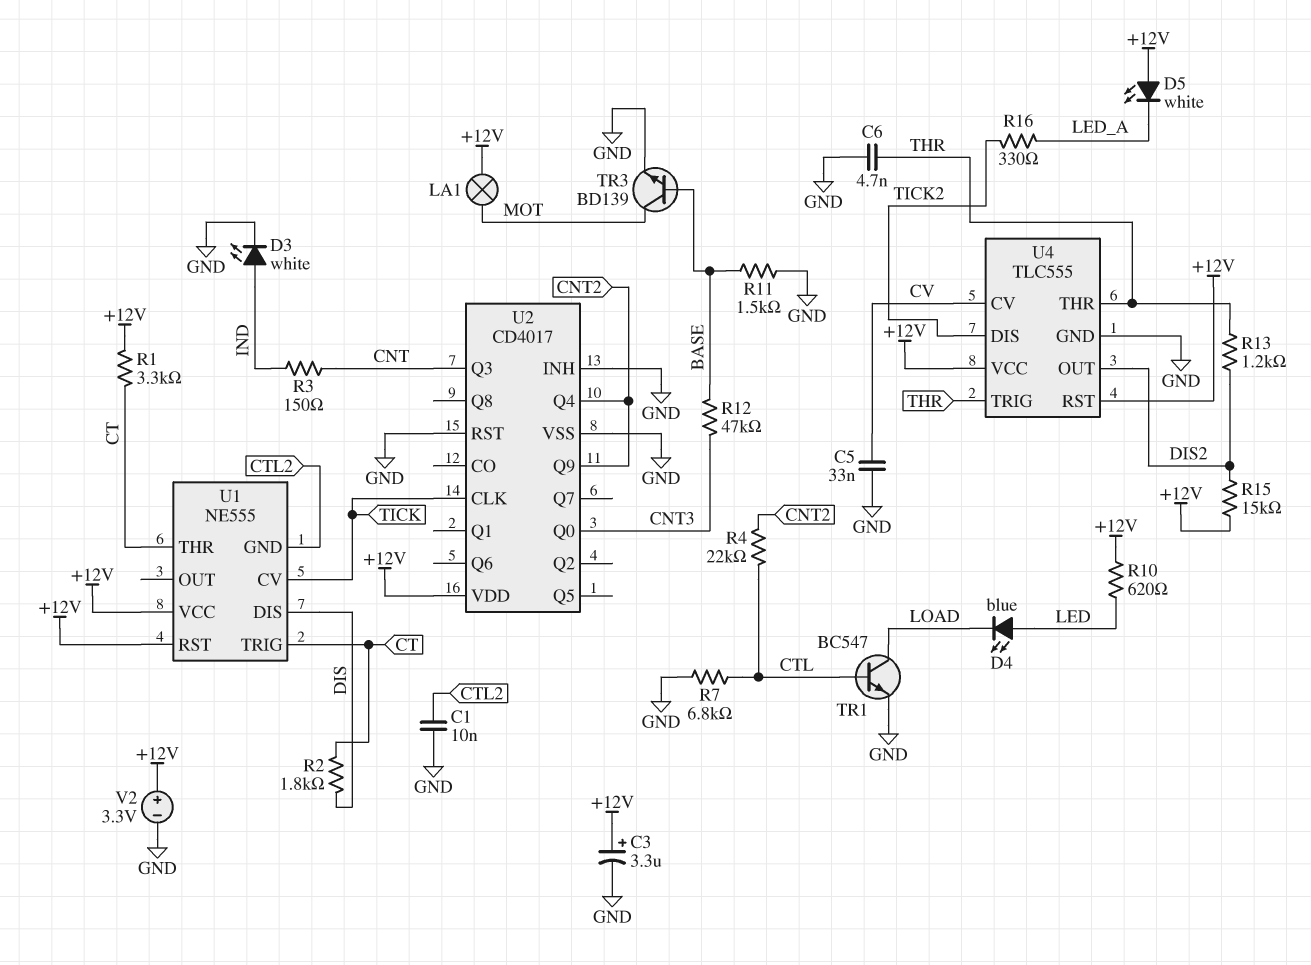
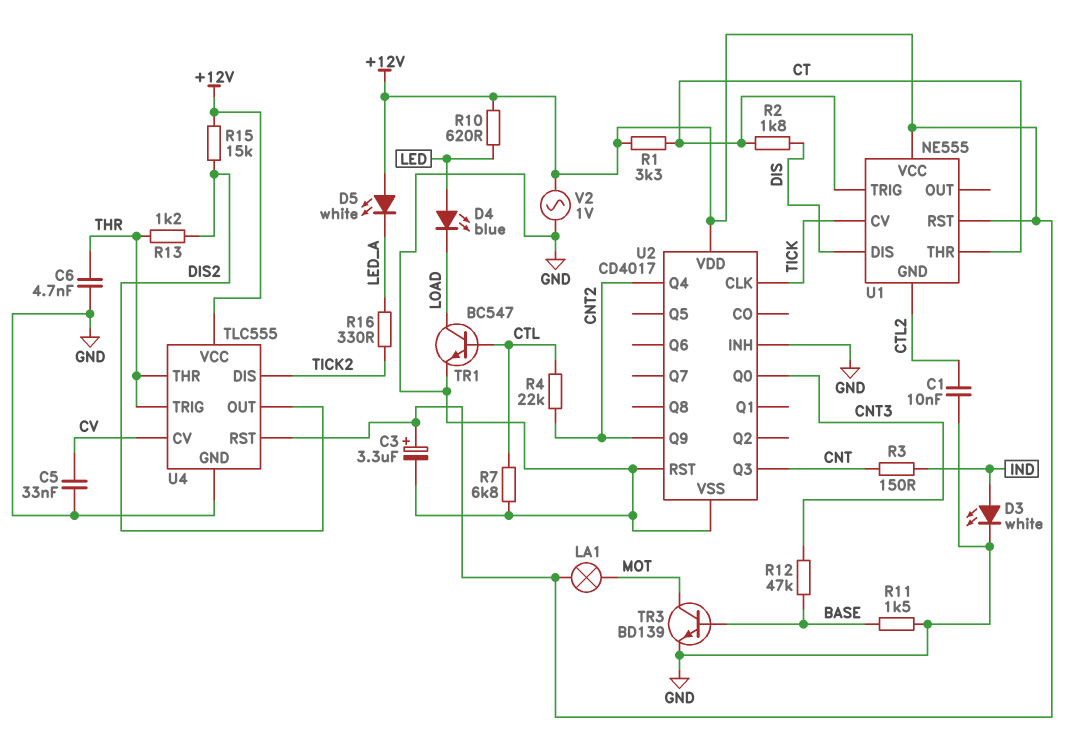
V2: 3.3V (plus +12V, minus GND) -> AC 1V (+12V, GND)

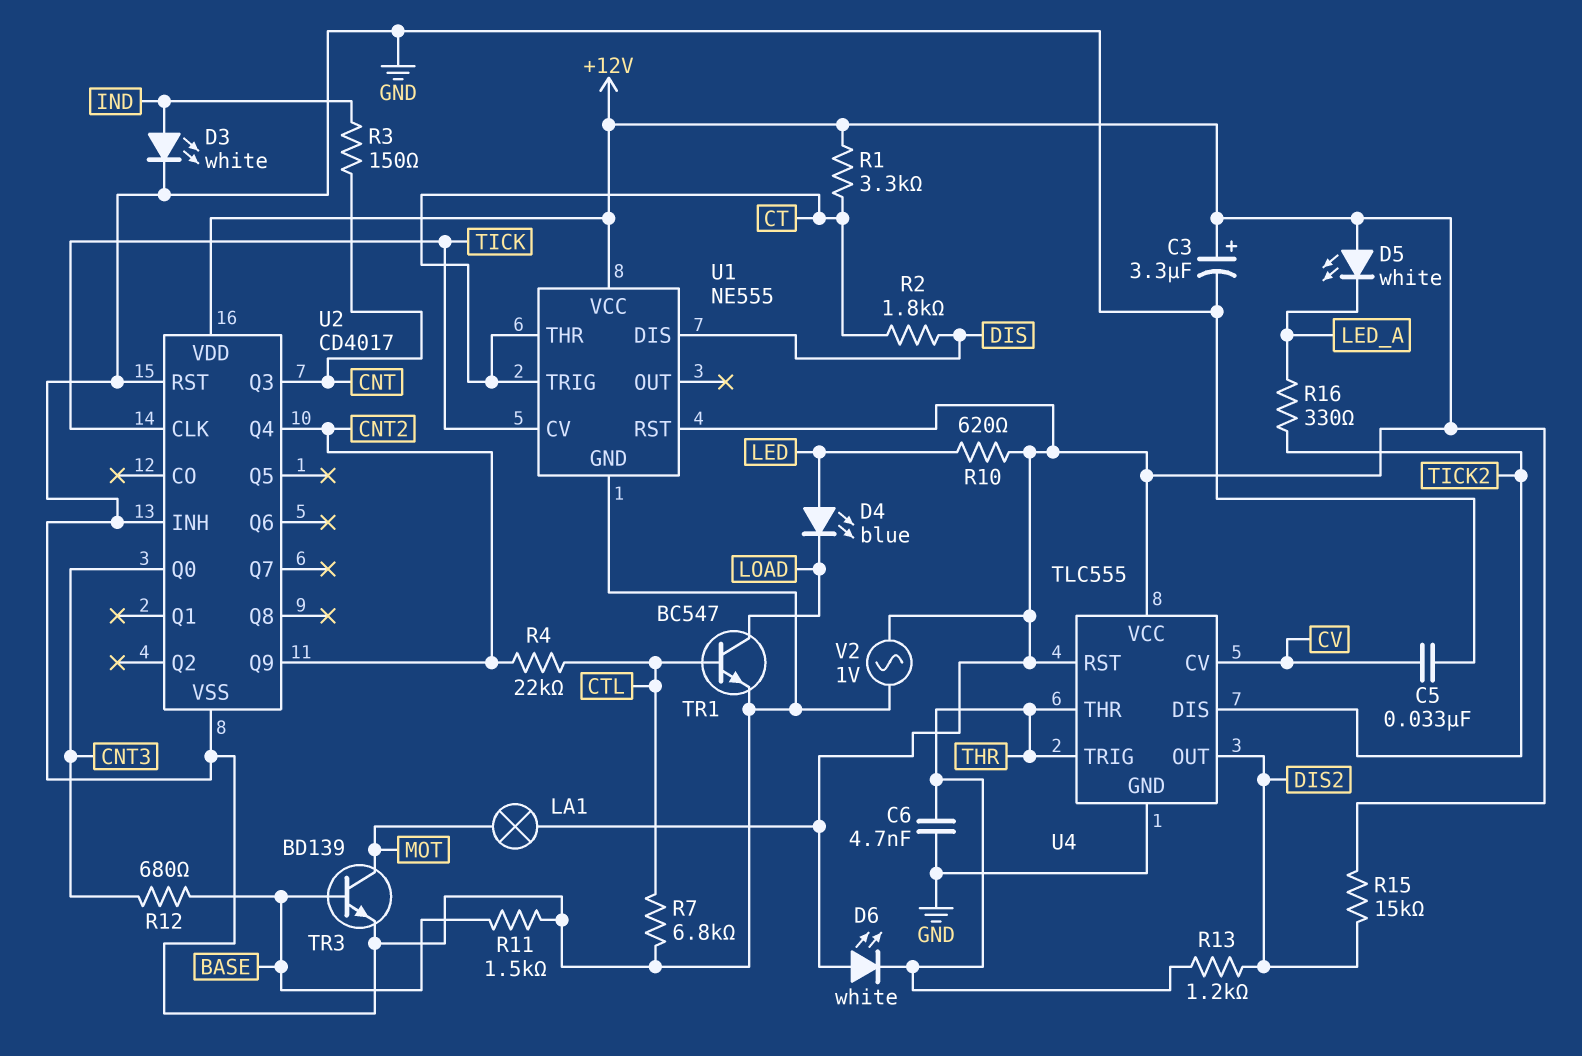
C1: 10nF (CTL2, GND) -> none
D6: none -> LED white (A +12V, K THR)
R12: 47k (BASE, CNT3) -> 680 (BASE, CNT3)
U1 pin GND: CTL2 -> GND

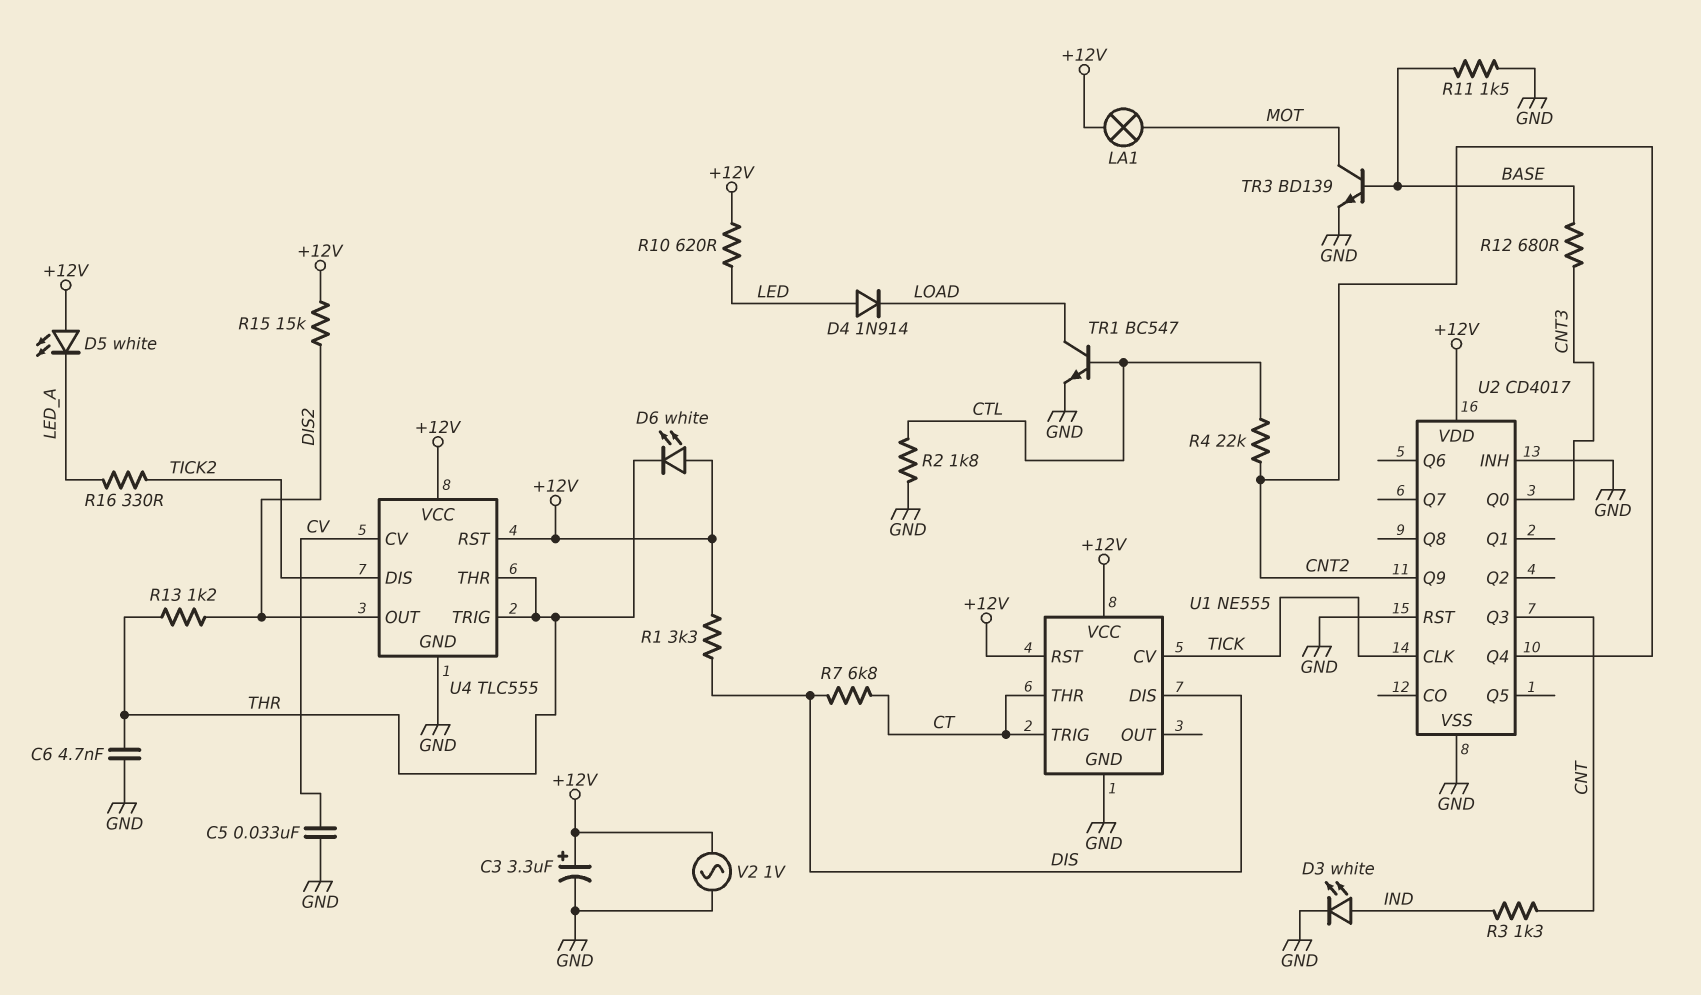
D4: LED blue (A LED, K LOAD) -> diode 1N914 (A LED, K LOAD)
R1: 3.3k (+12V, CT) -> 3.3k (+12V, DIS)
R2: 1.8k (CT, DIS) -> 1.8k (CTL, GND)
R3: 150 (CNT, IND) -> 1.3k (CNT, IND)
R7: 6.8k (CTL, GND) -> 6.8k (CT, DIS)

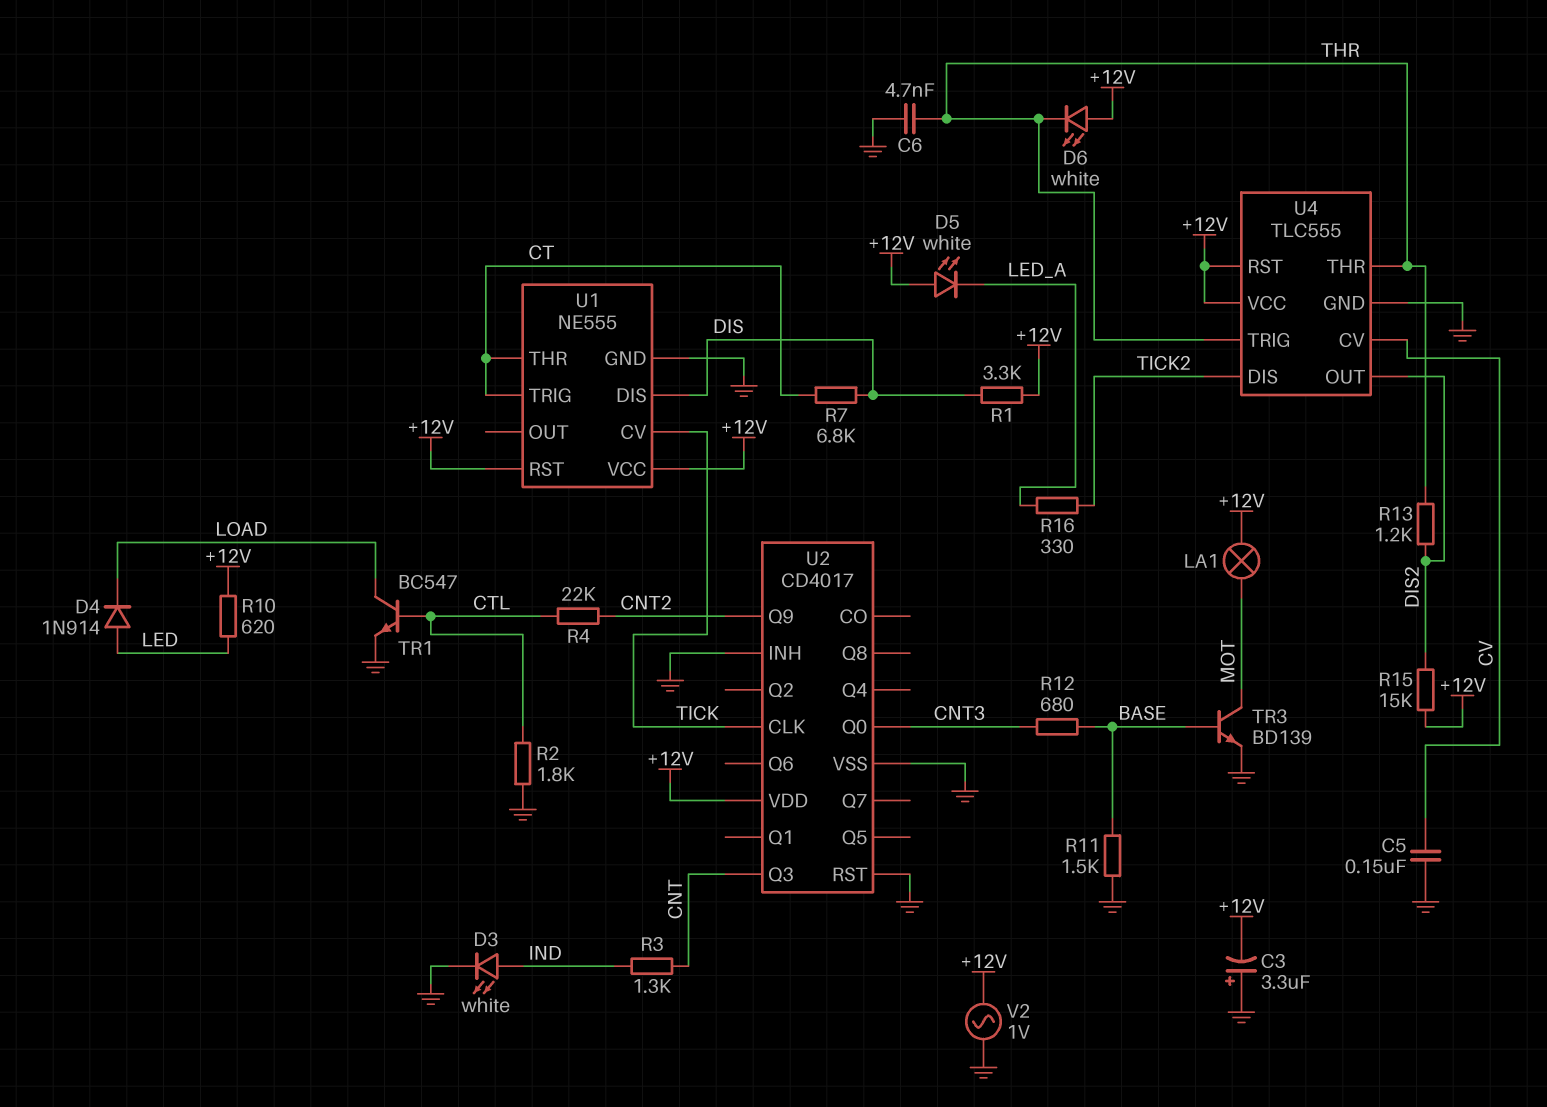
C3: 3.3uF (plus +12V, minus GND) -> 3.3uF (plus GND, minus +12V)
C5: 33nF (CV, GND) -> 150nF (CV, GND)
U2 pin Q4: CNT2 -> none

